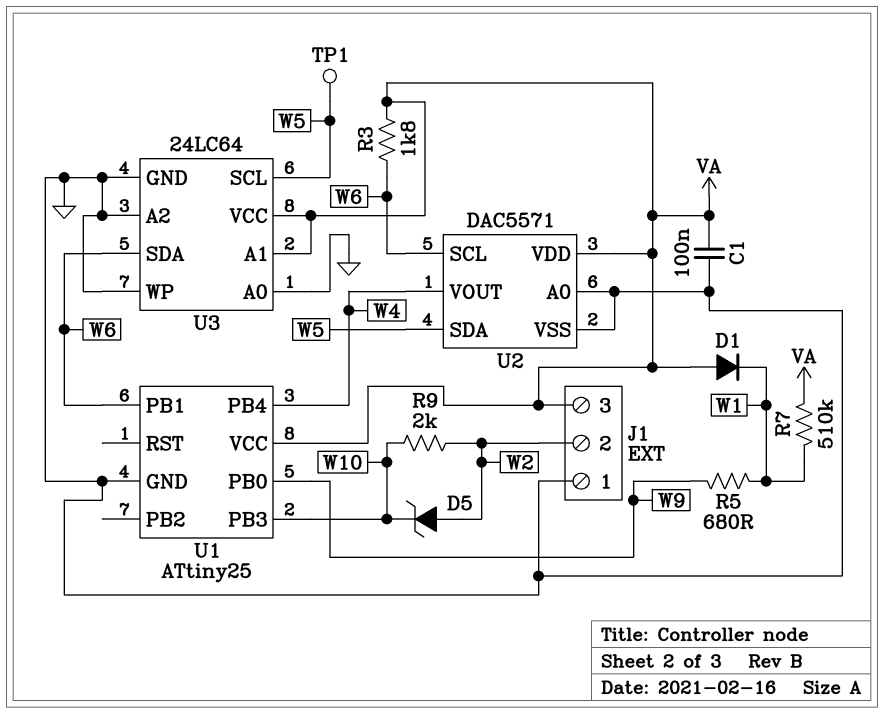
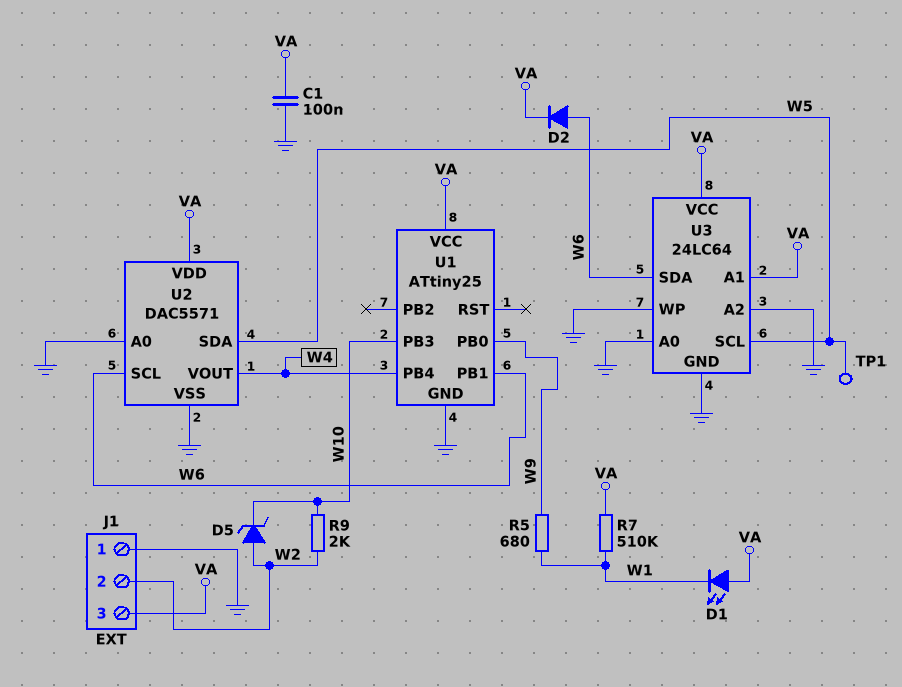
D1: diode (A VA, K W1) -> LED (A VA, K W1)
D2: none -> diode (A W6, K VA)
R3: 1.8k (VA, W6) -> none

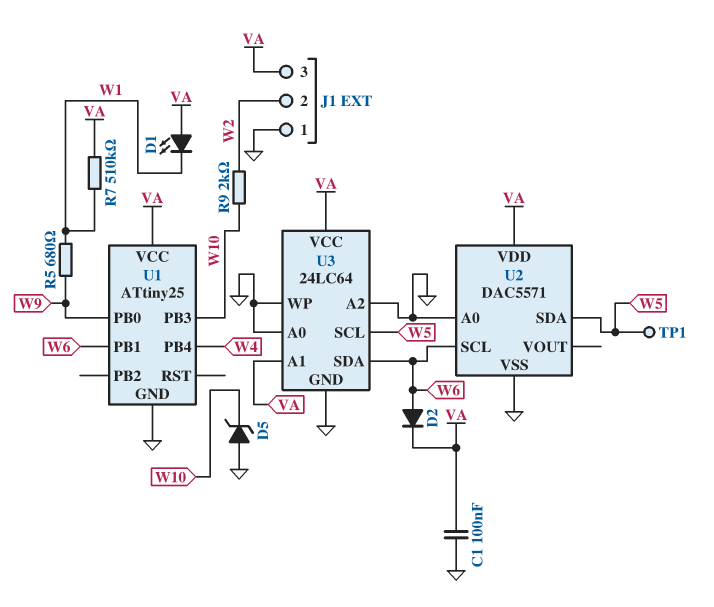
D5: zener (A W2, K W10) -> zener (A GND, K W10)
U2 pin VOUT: W4 -> none

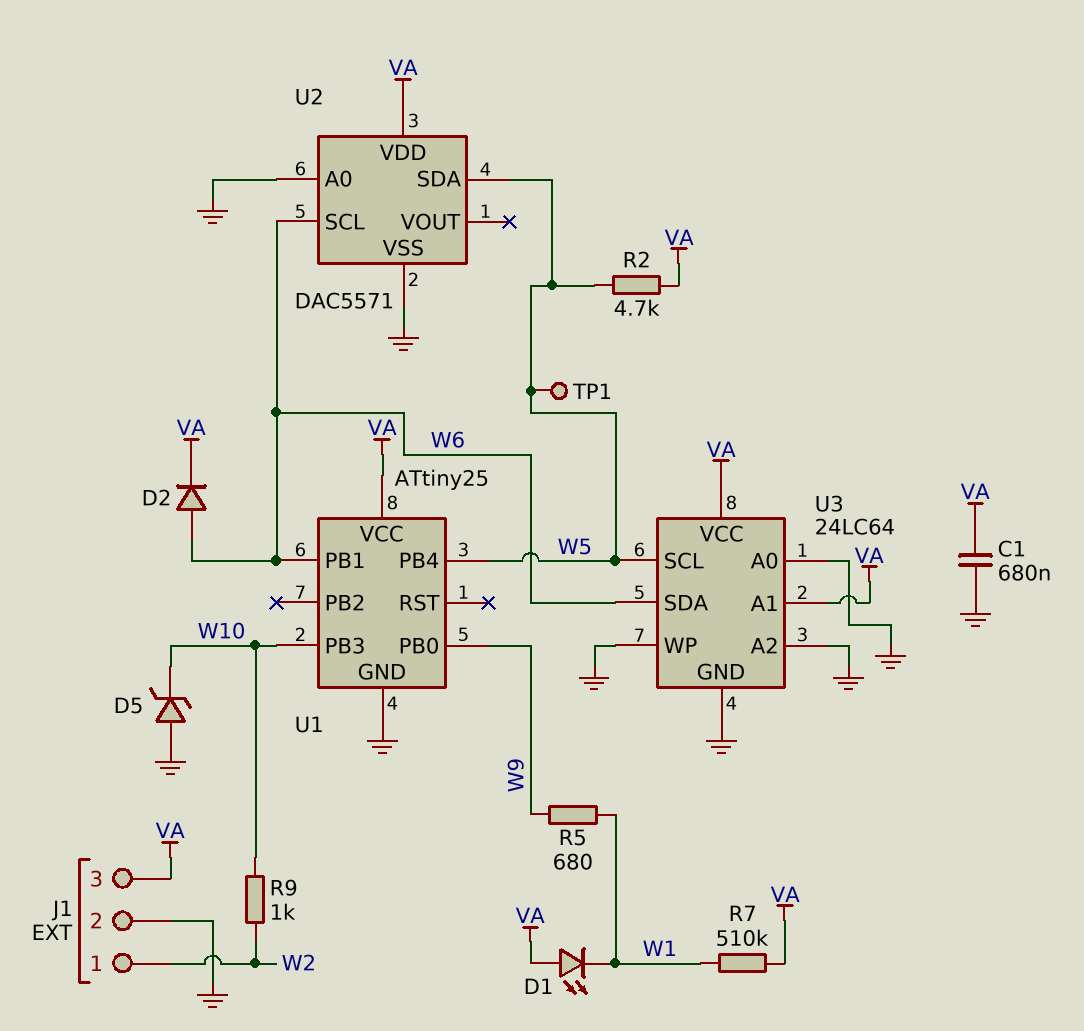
C1: 100nF (GND, VA) -> 680nF (GND, VA)
J1 pin 1: GND -> W2
J1 pin 2: W2 -> GND
R2: none -> 4.7k (VA, W5)
R9: 2k (W2, W10) -> 1k (W2, W10)
U1 pin PB4: W4 -> W5

